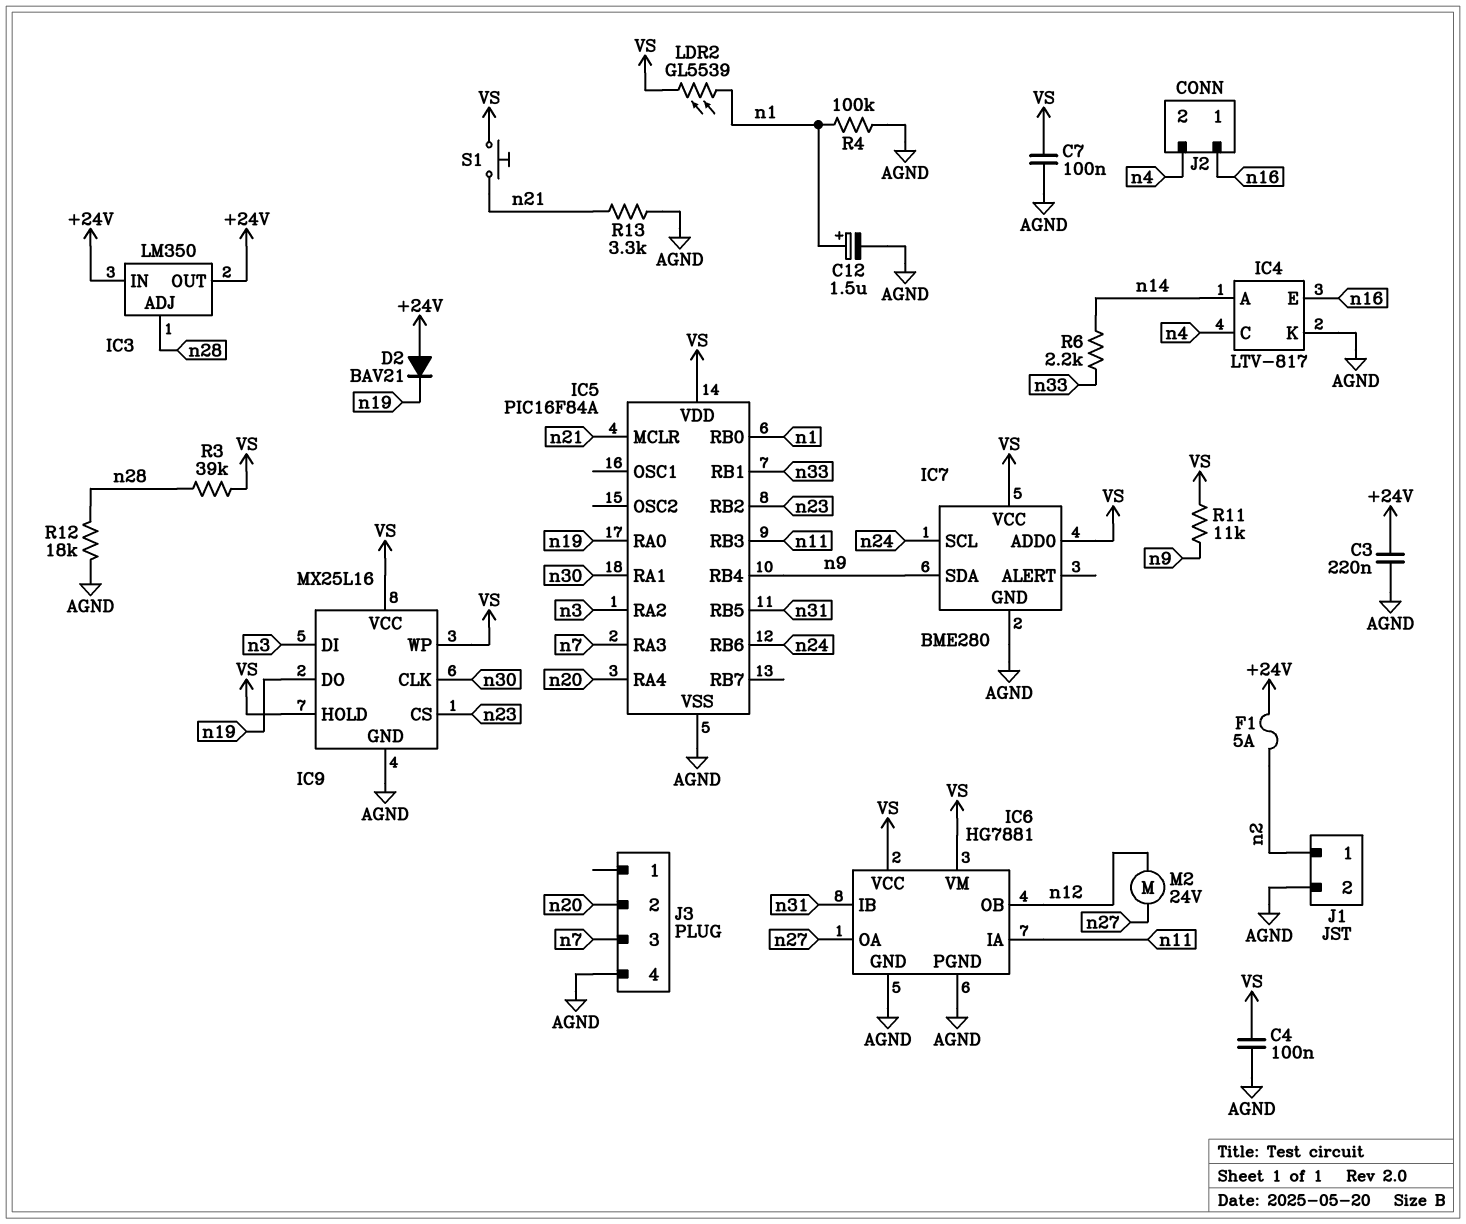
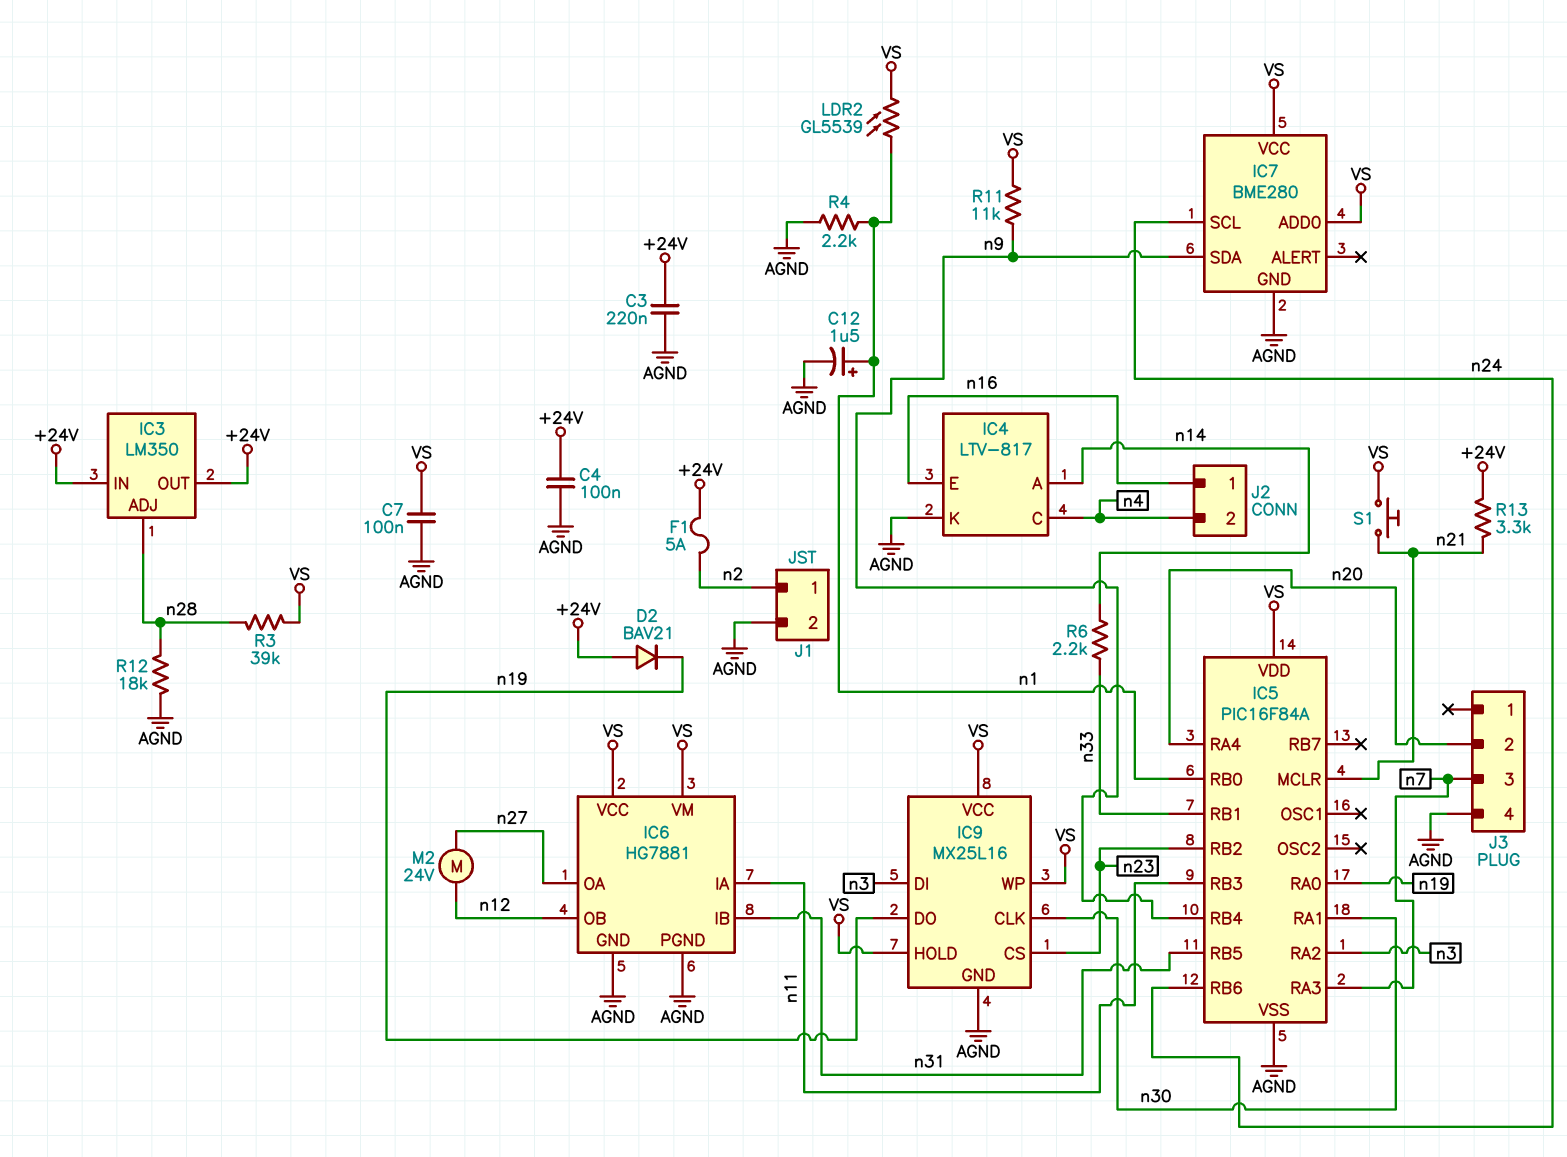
C4: 100nF (AGND, VS) -> 100nF (+24V, AGND)
R4: 100k (AGND, n1) -> 2.2k (AGND, n1)
R13: 3.3k (AGND, n21) -> 3.3k (+24V, n21)

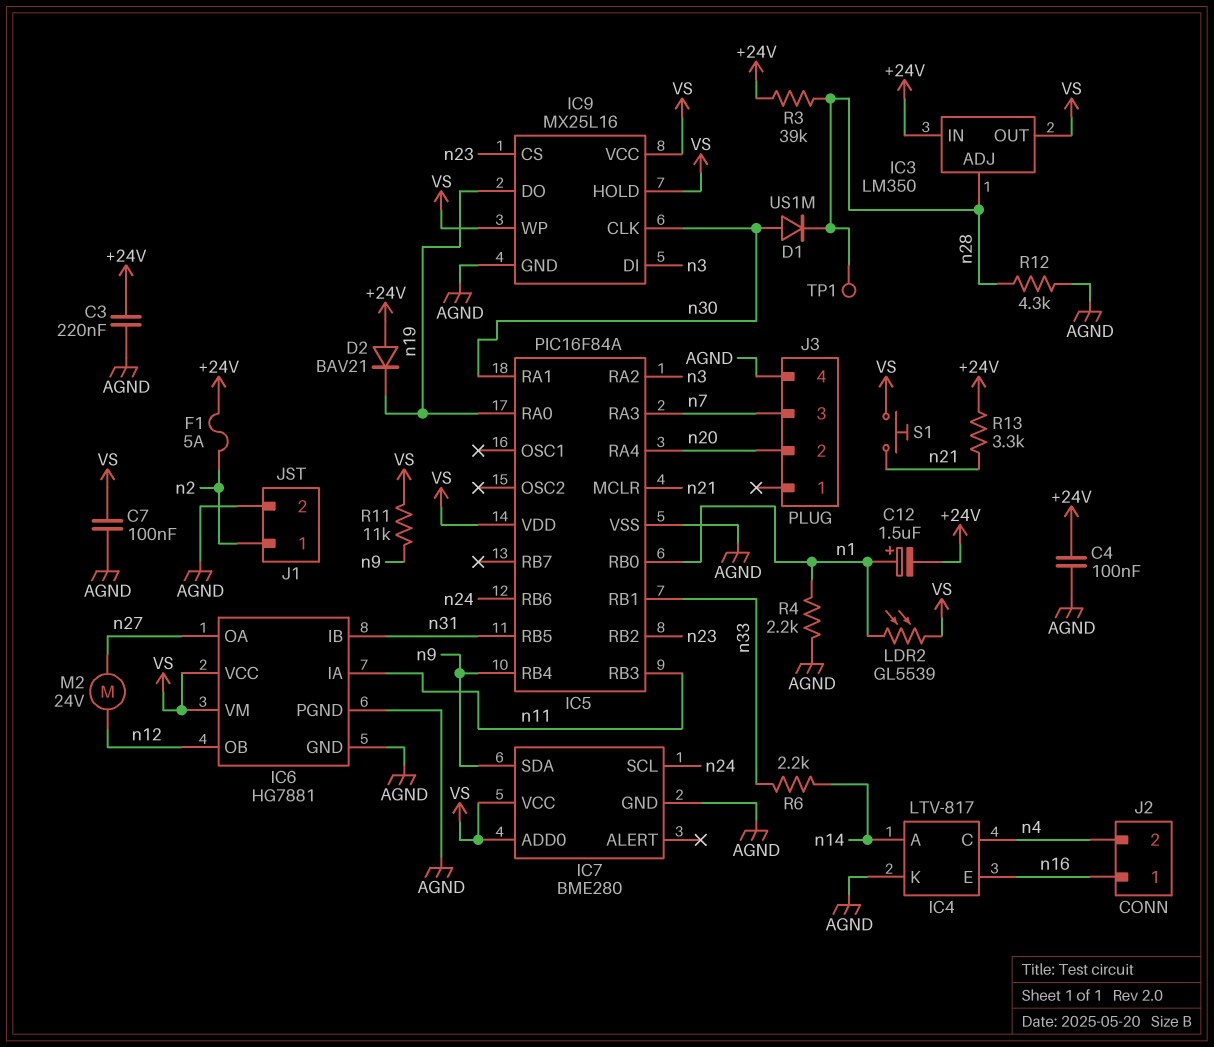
C12: 1.5uF (plus n1, minus AGND) -> 1.5uF (plus n1, minus +24V)
D1: none -> diode US1M (A n30, K n28)
IC3 pin OUT: +24V -> VS
R3: 39k (VS, n28) -> 39k (+24V, n28)
R12: 18k (AGND, n28) -> 4.3k (AGND, n28)
TP1: none -> test point (n28)

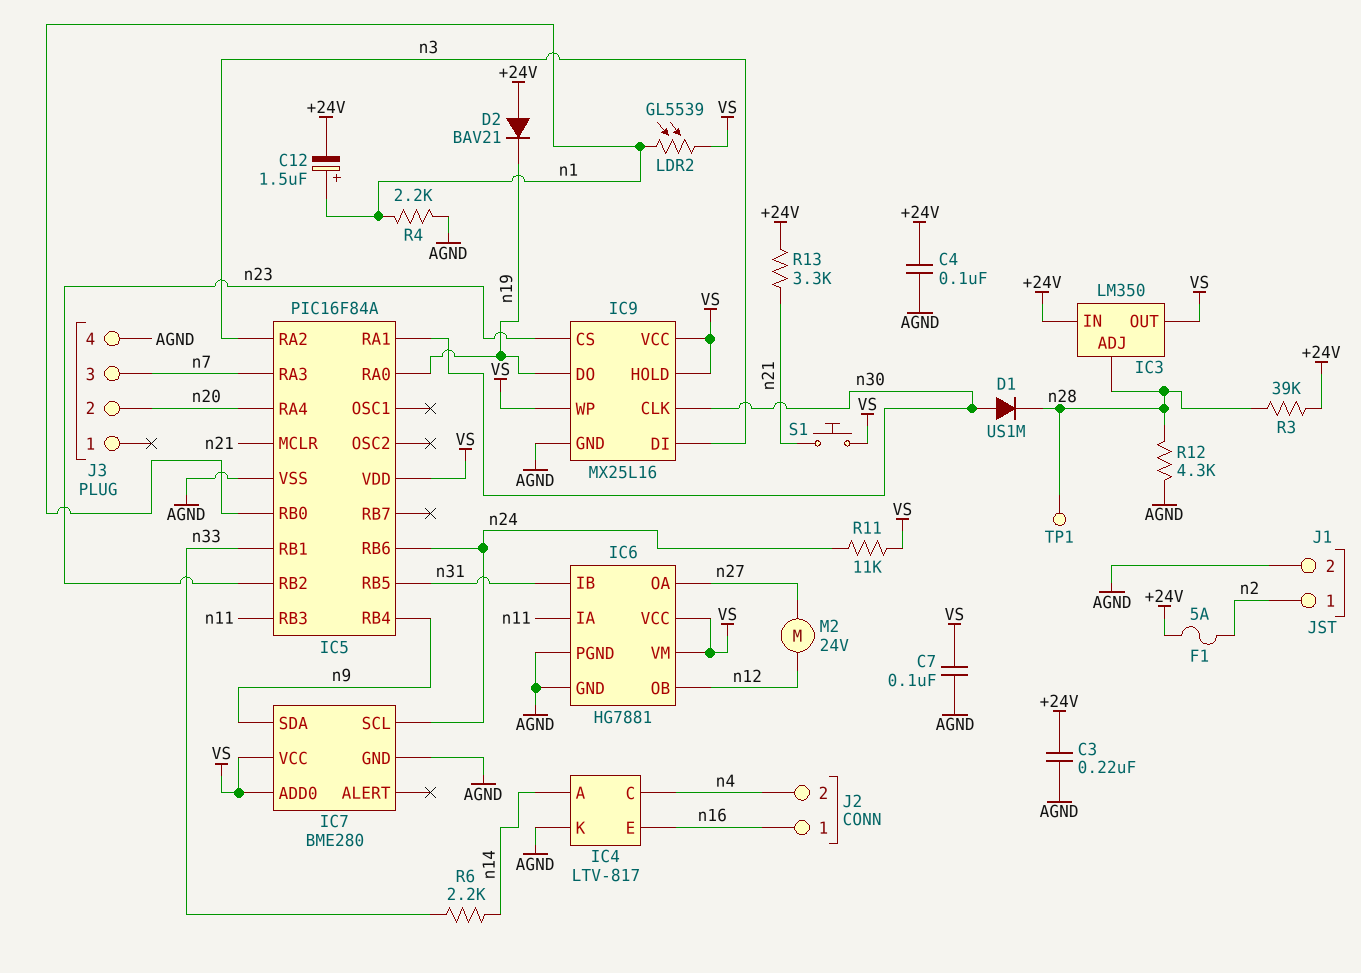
R11: 11k (VS, n9) -> 11k (VS, n24)

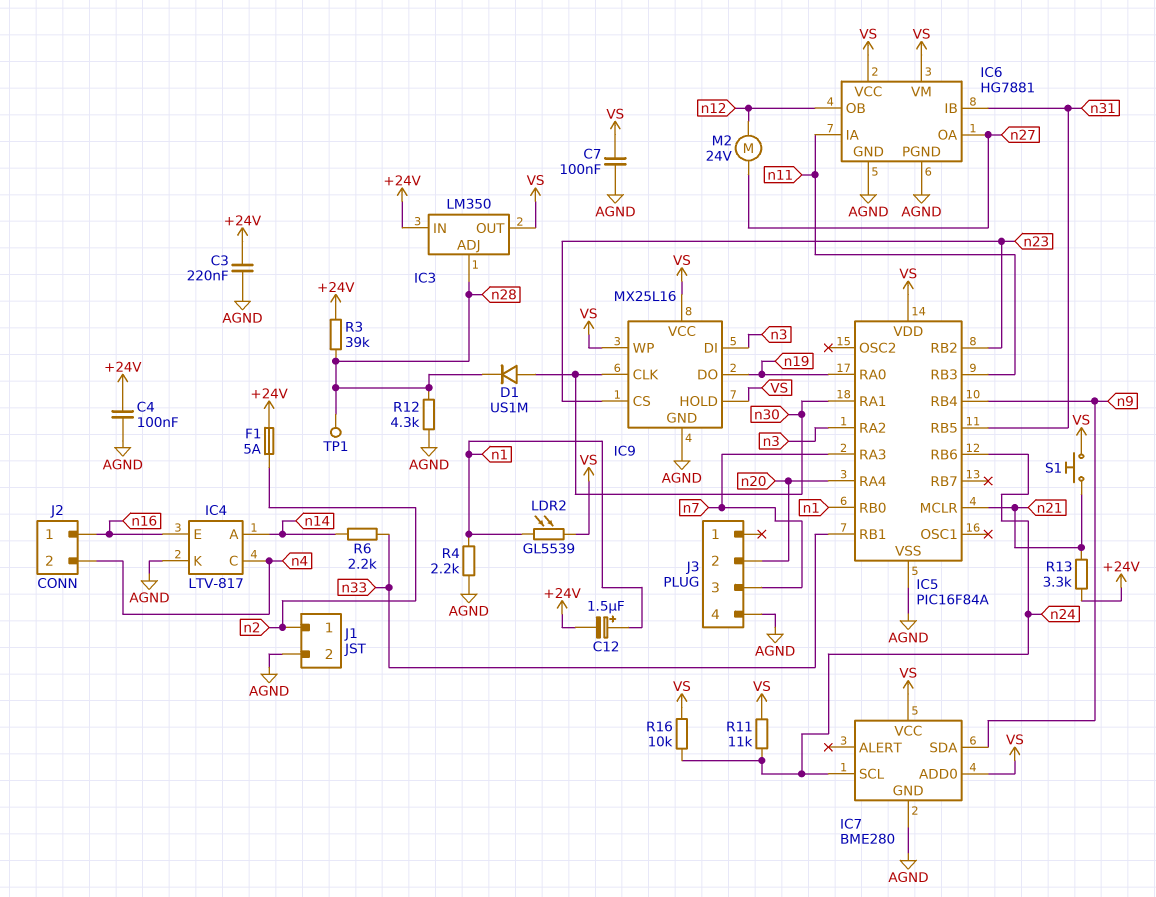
D2: diode BAV21 (A +24V, K n19) -> none
R16: none -> 10k (VS, n24)

